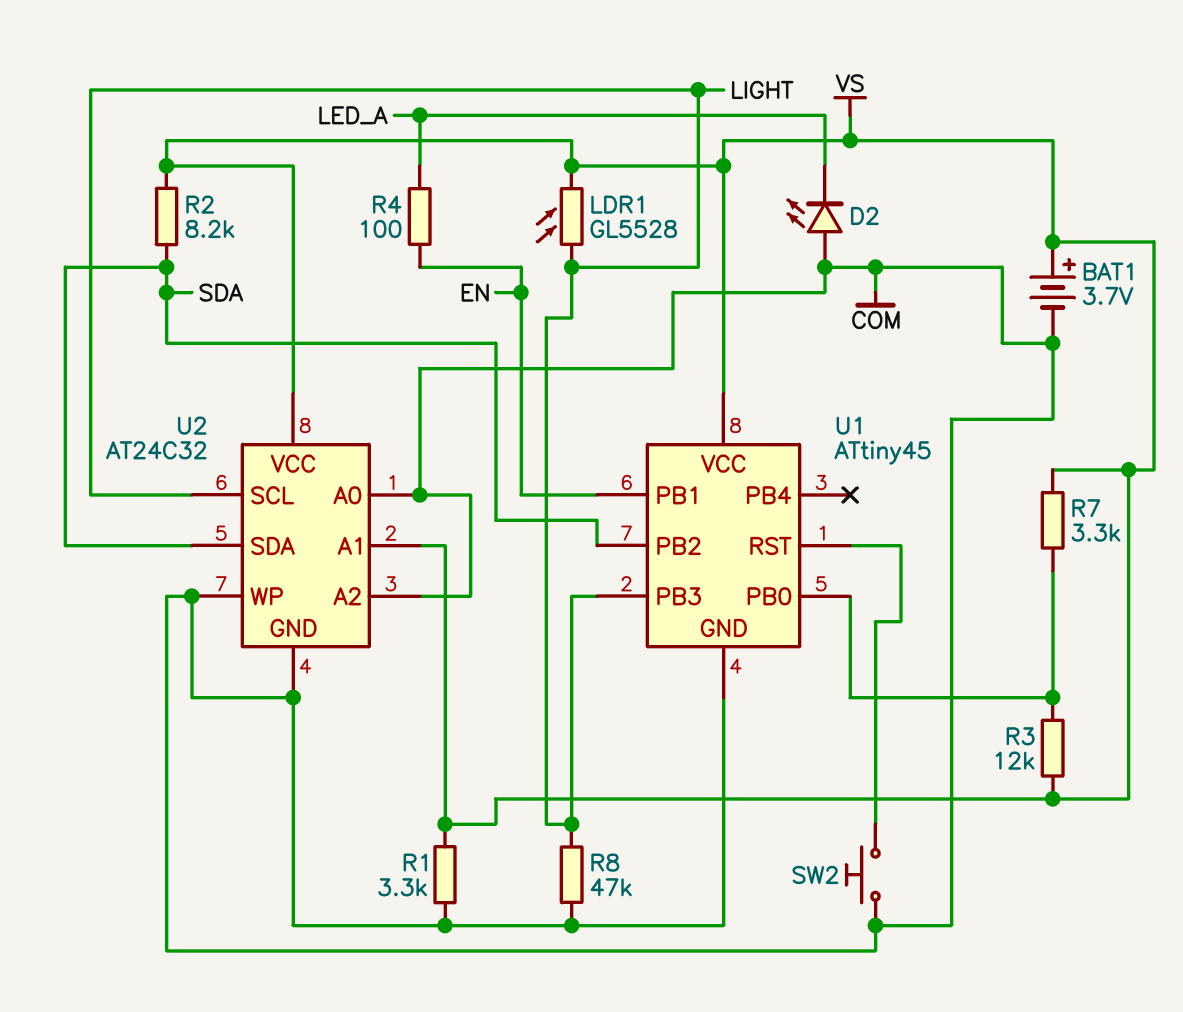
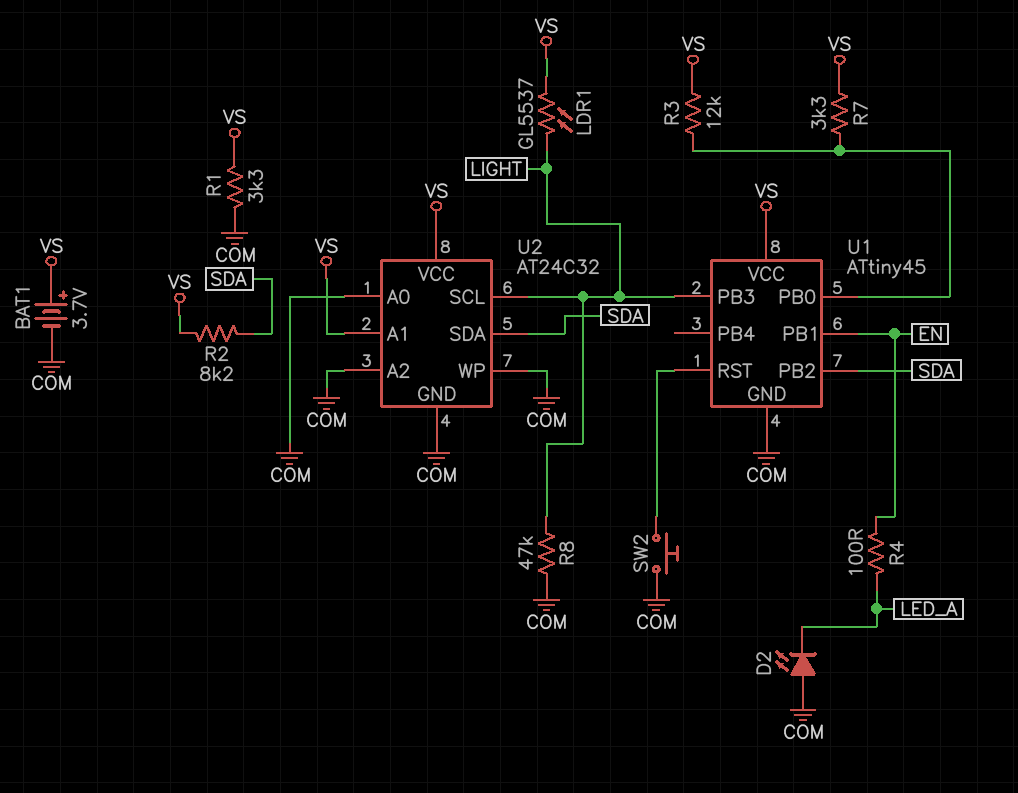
LDR1: GL5528 (LIGHT, VS) -> GL5537 (LIGHT, VS)

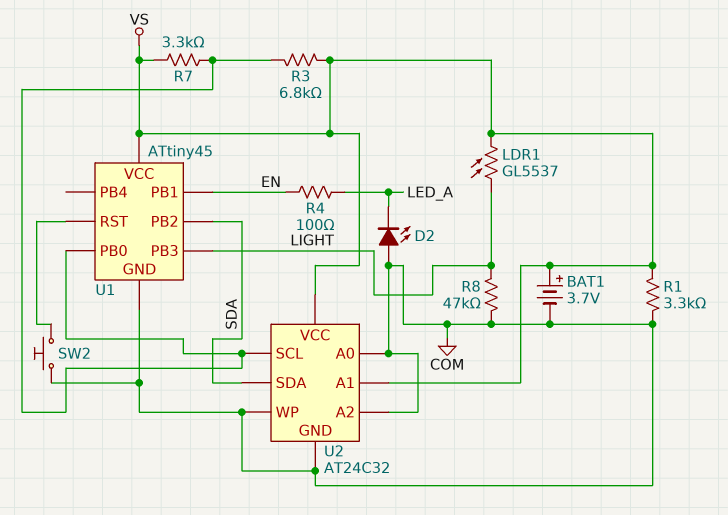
R2: 8.2k (SDA, VS) -> none
R3: 12k (U1/PB0, VS) -> 6.8k (U1/PB0, VS)
U2 pin SCL: LIGHT -> U1/PB0

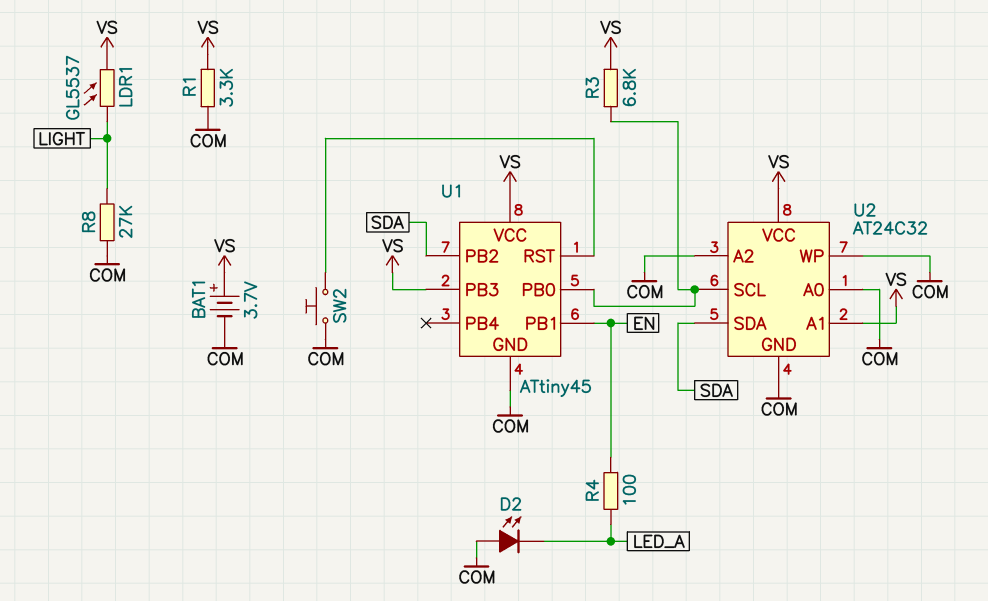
R7: 3.3k (U1/PB0, VS) -> none
R8: 47k (COM, LIGHT) -> 27k (COM, LIGHT)
U1 pin PB3: LIGHT -> VS

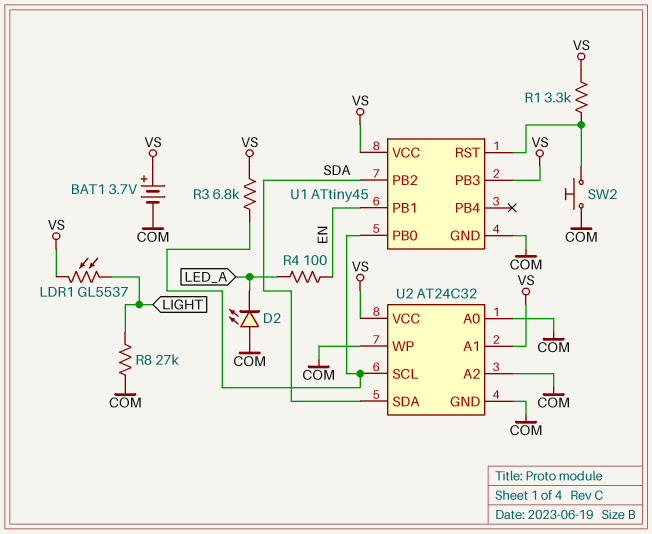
R1: 3.3k (COM, VS) -> 3.3k (U1/RST, VS)

